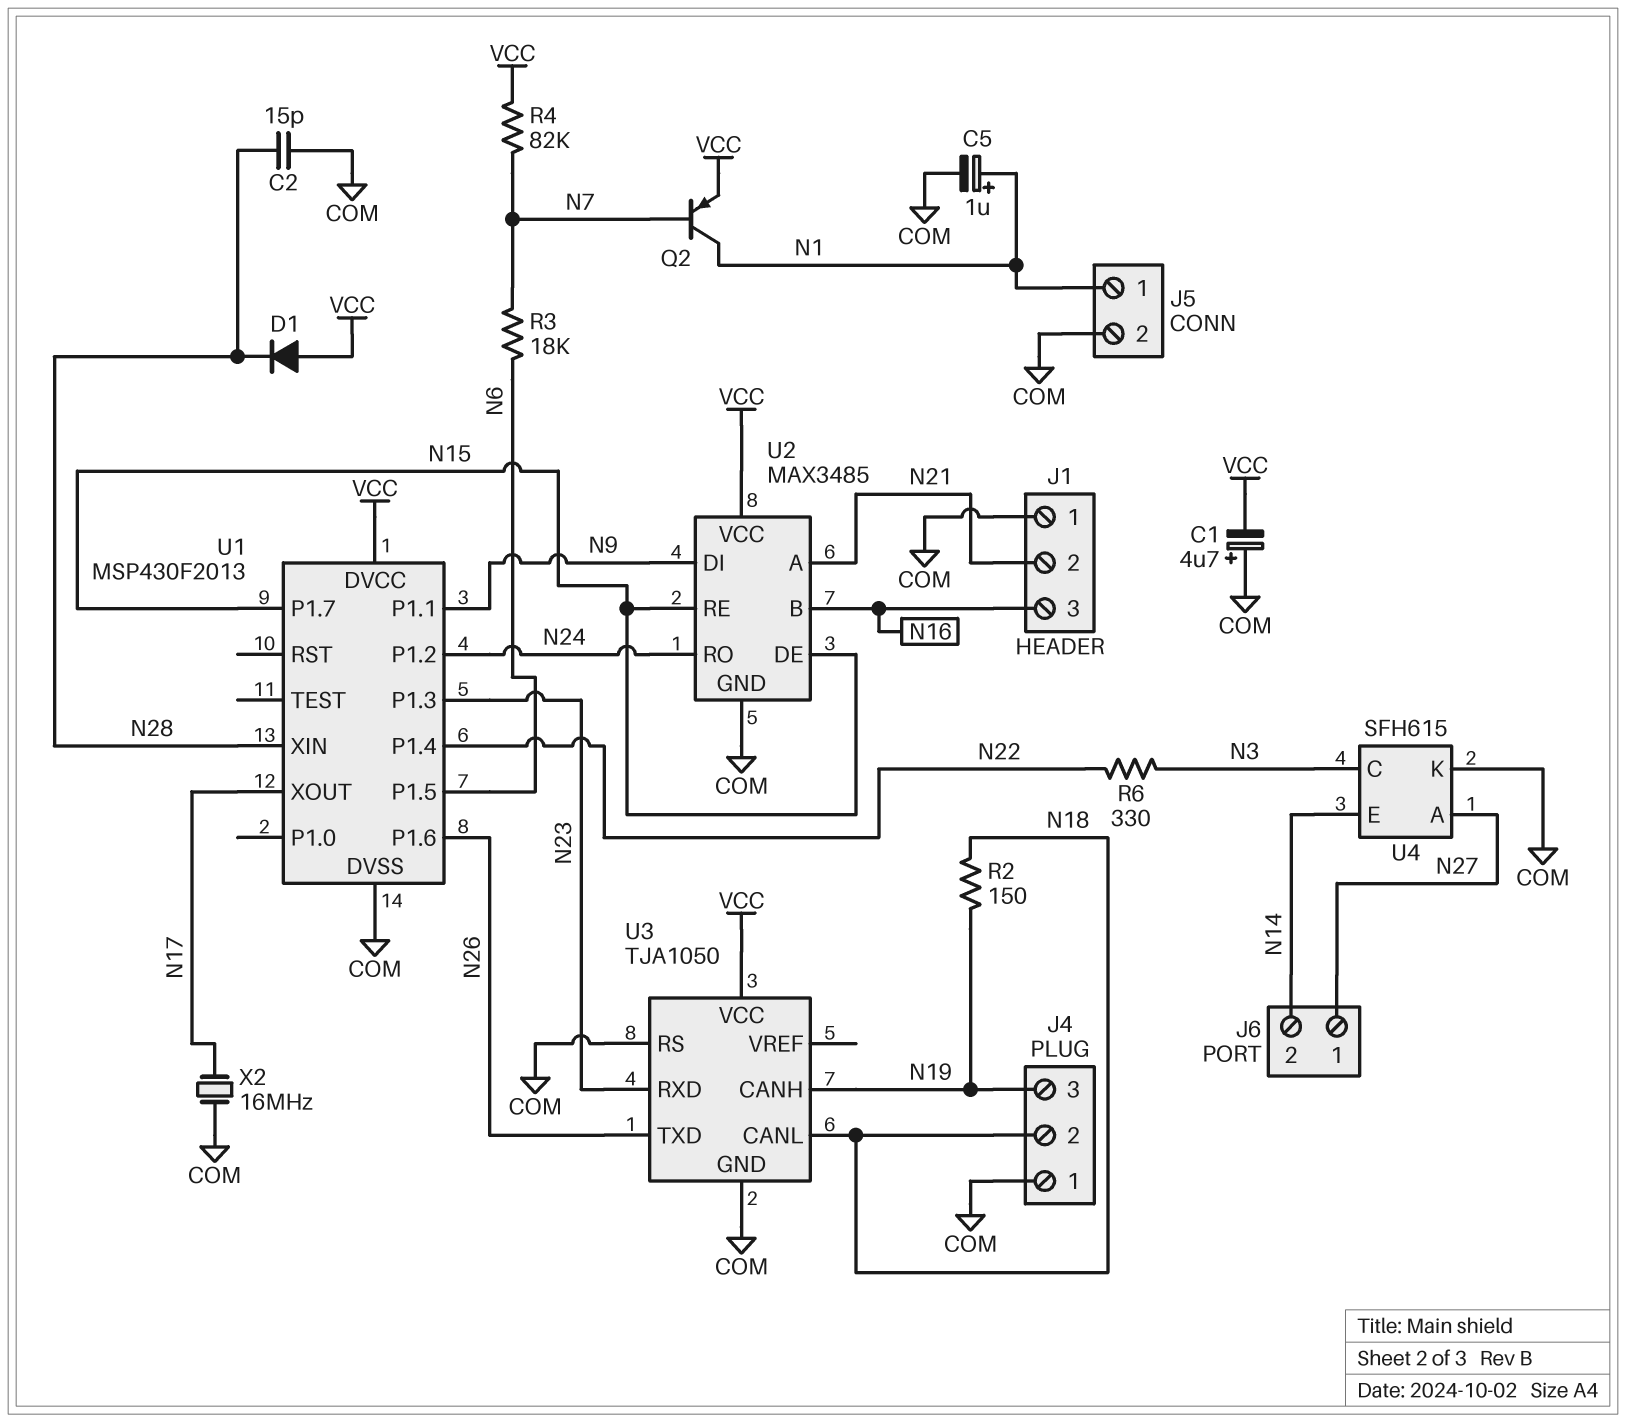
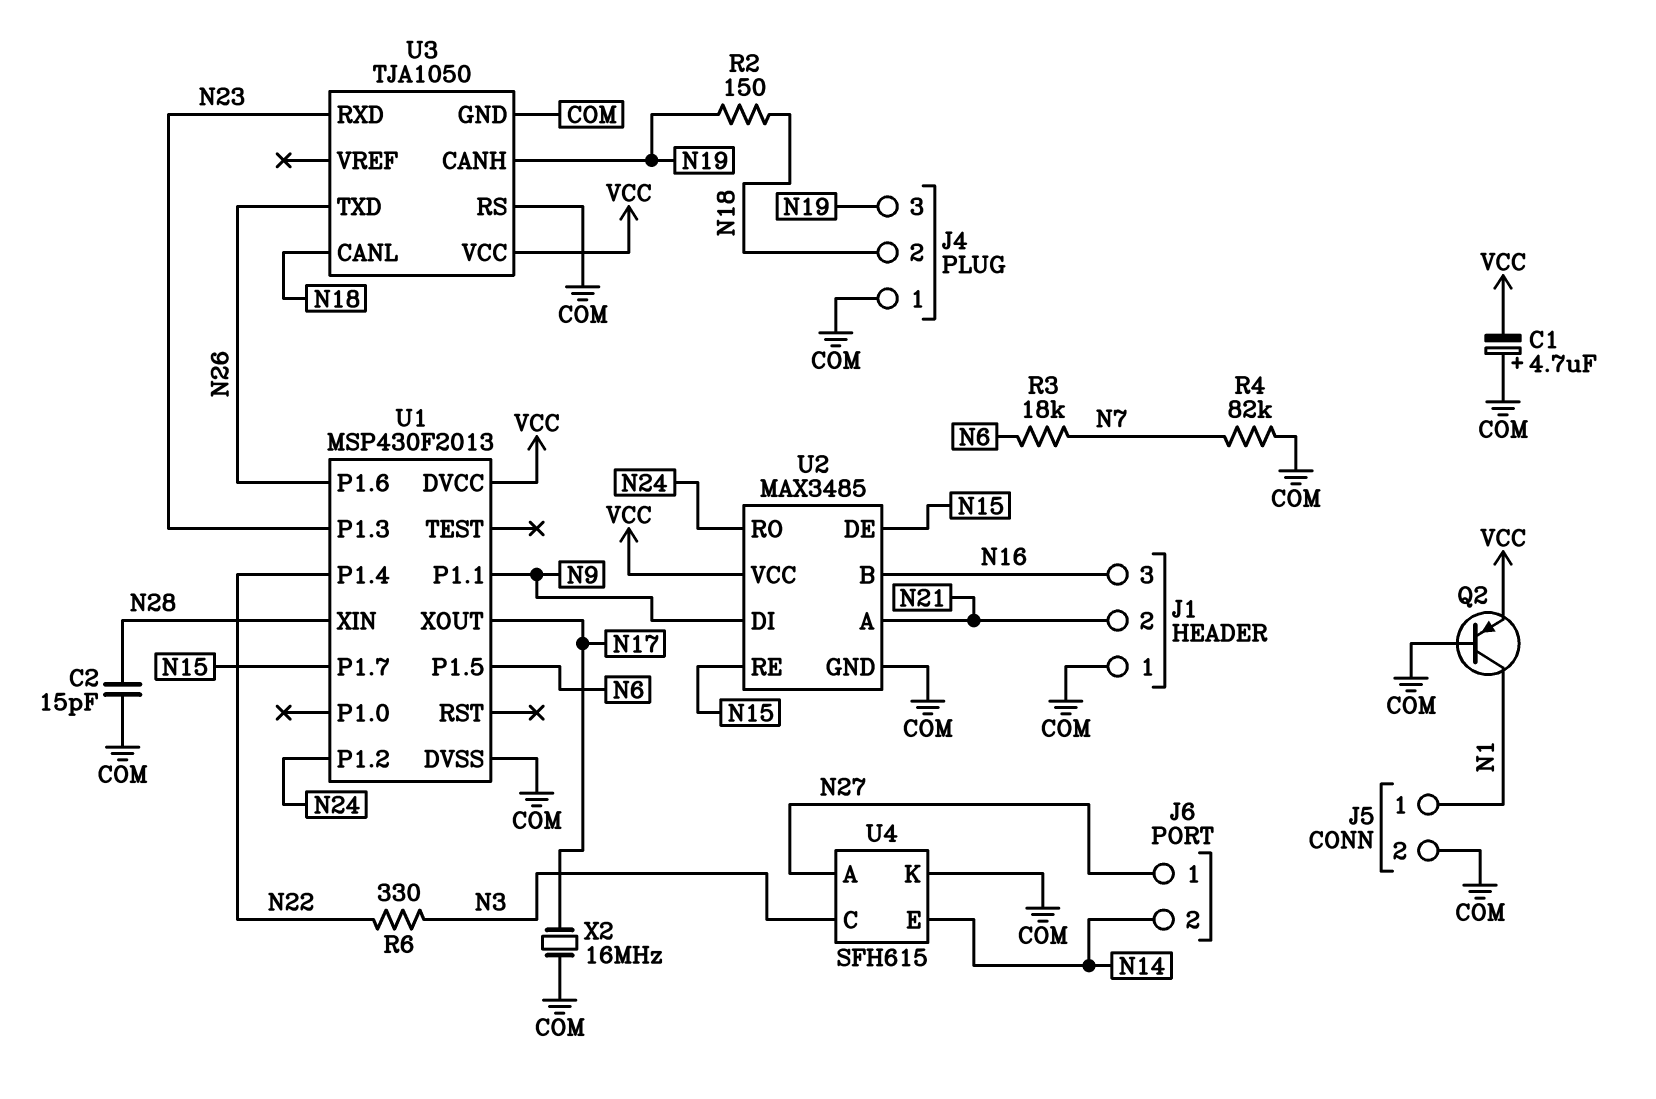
C5: 1uF (plus N1, minus COM) -> none
D1: diode (A VCC, K N28) -> none
Q2: PNP (B N7, C N1, E VCC) -> PNP (B COM, C N1, E VCC)
R4: 82k (N7, VCC) -> 82k (COM, N7)

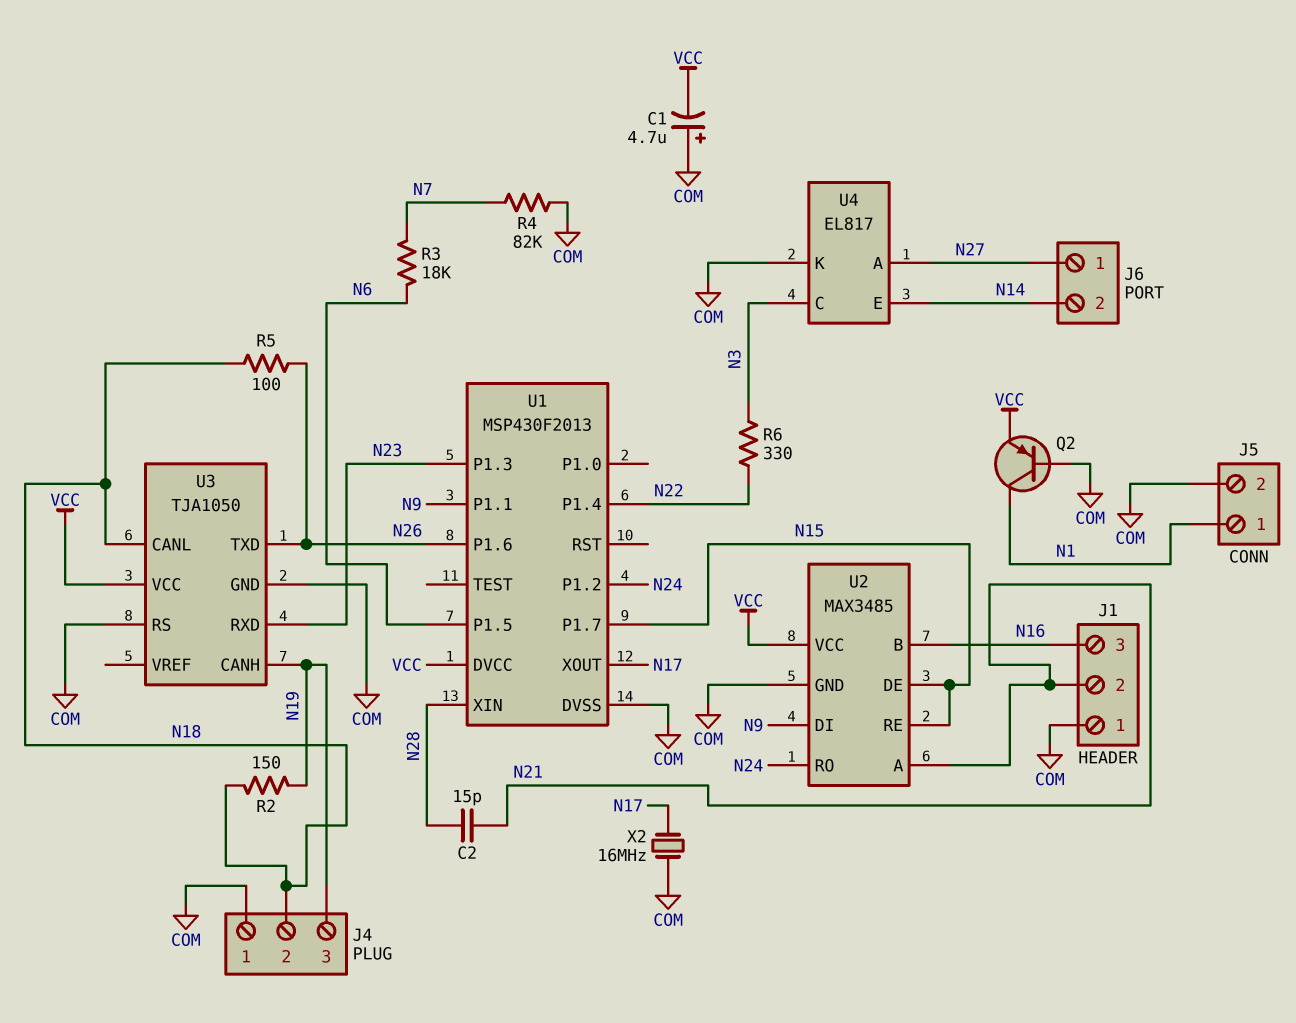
C2: 15pF (COM, N28) -> 15pF (N21, N28)
R5: none -> 100 (N18, N26)
U4: SFH615 -> EL817

